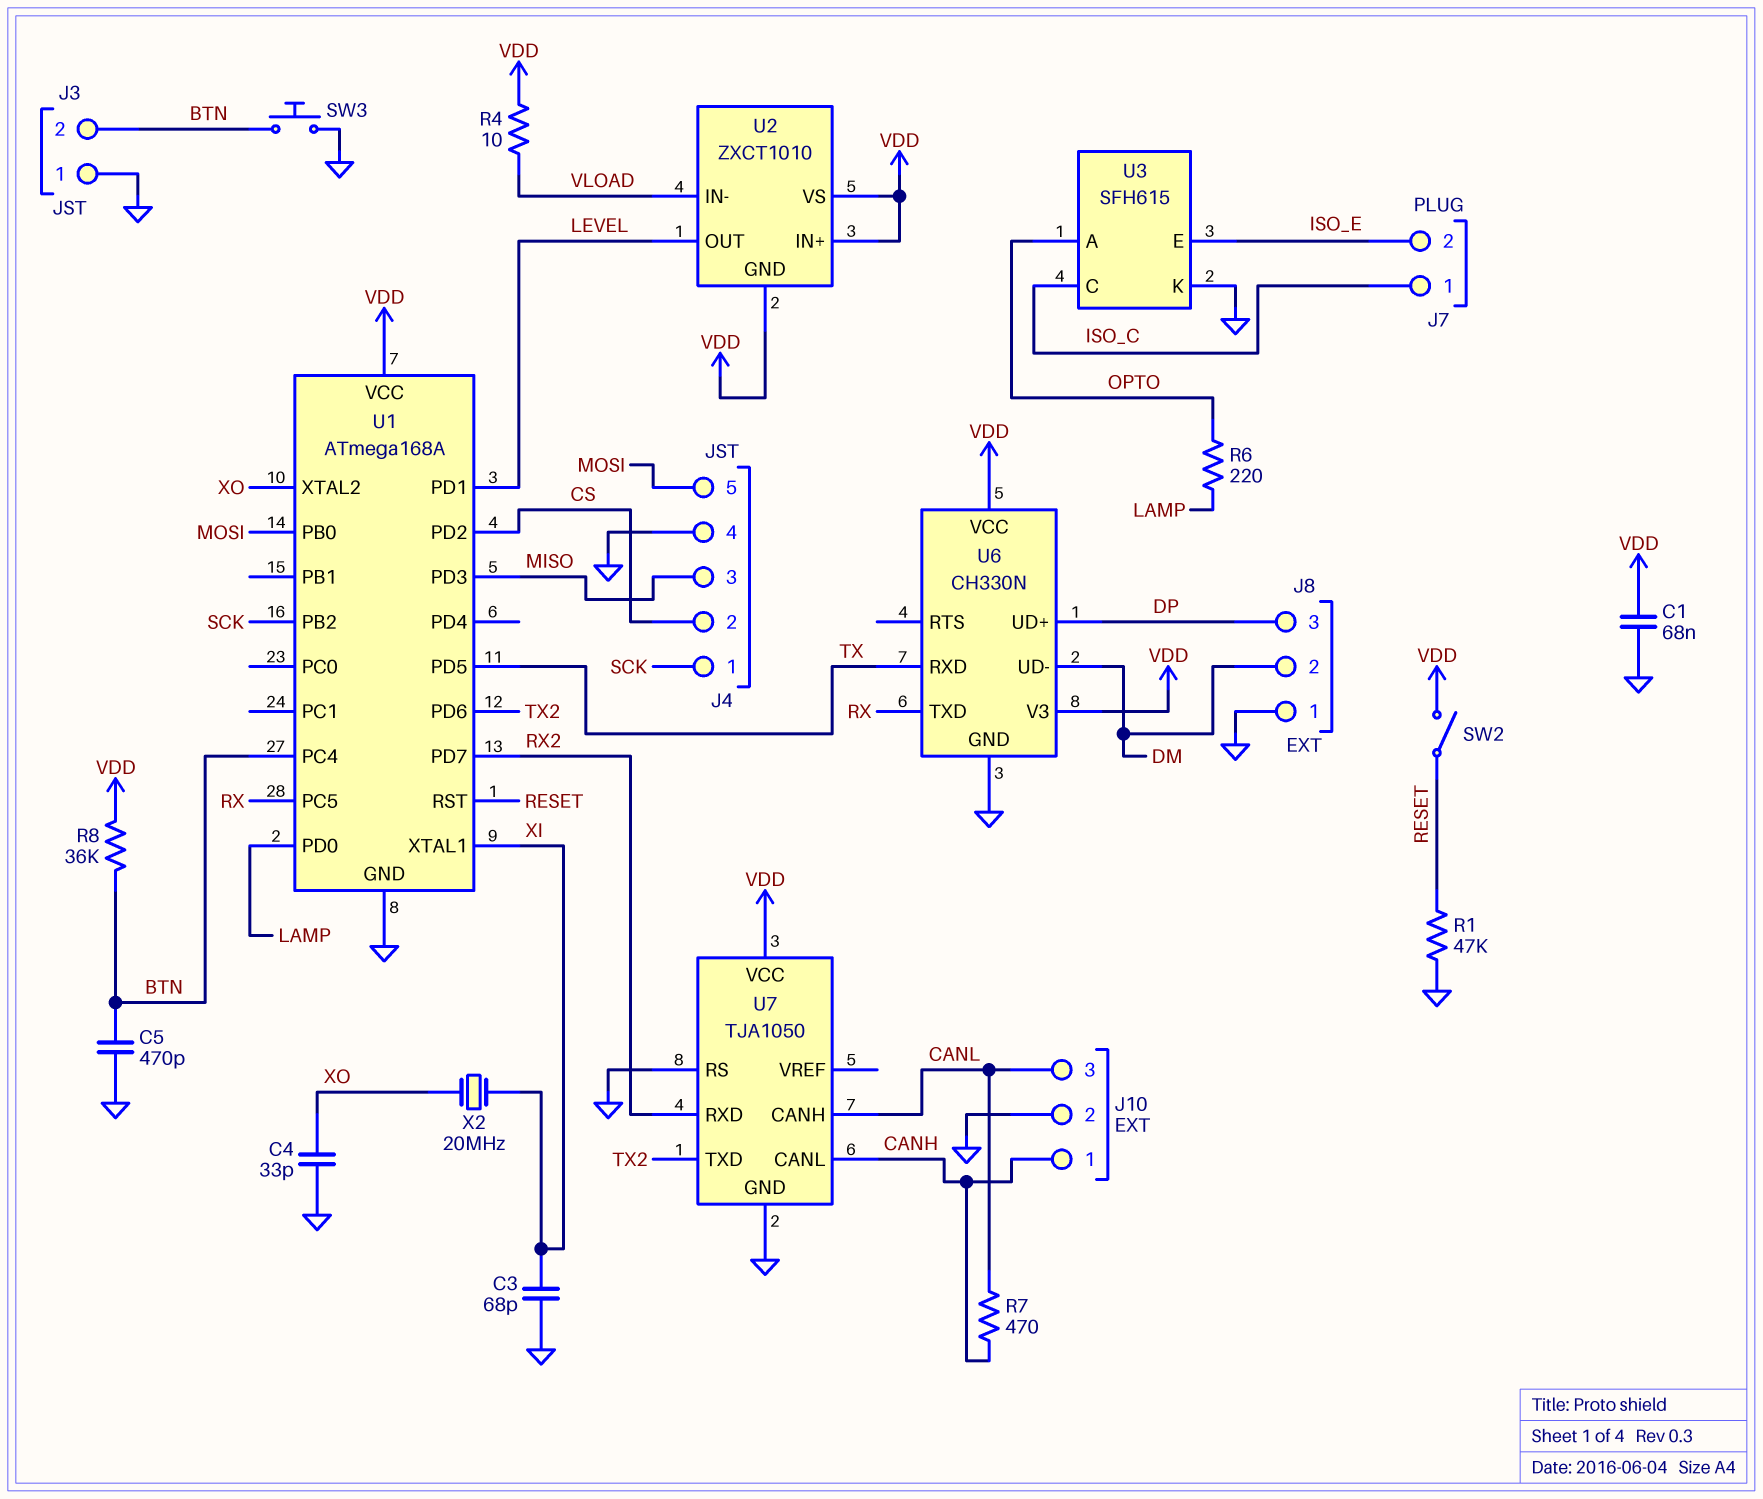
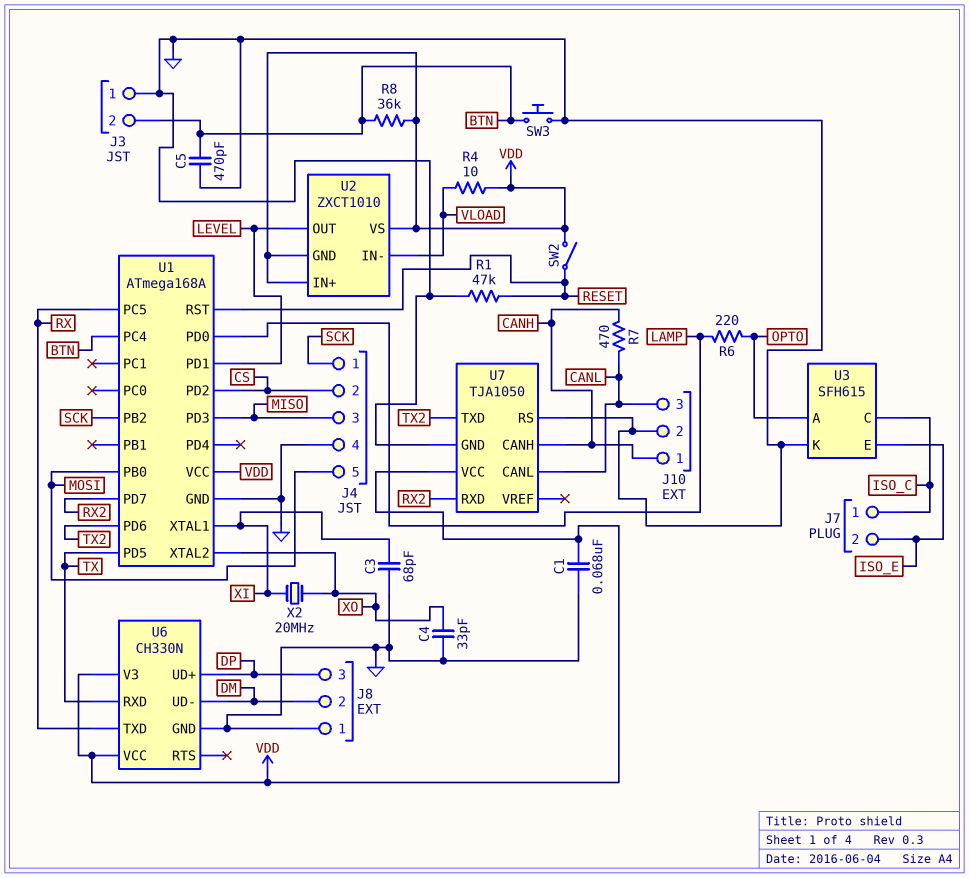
U7 pin CANH: CANL -> CANH
U7 pin CANL: CANH -> CANL

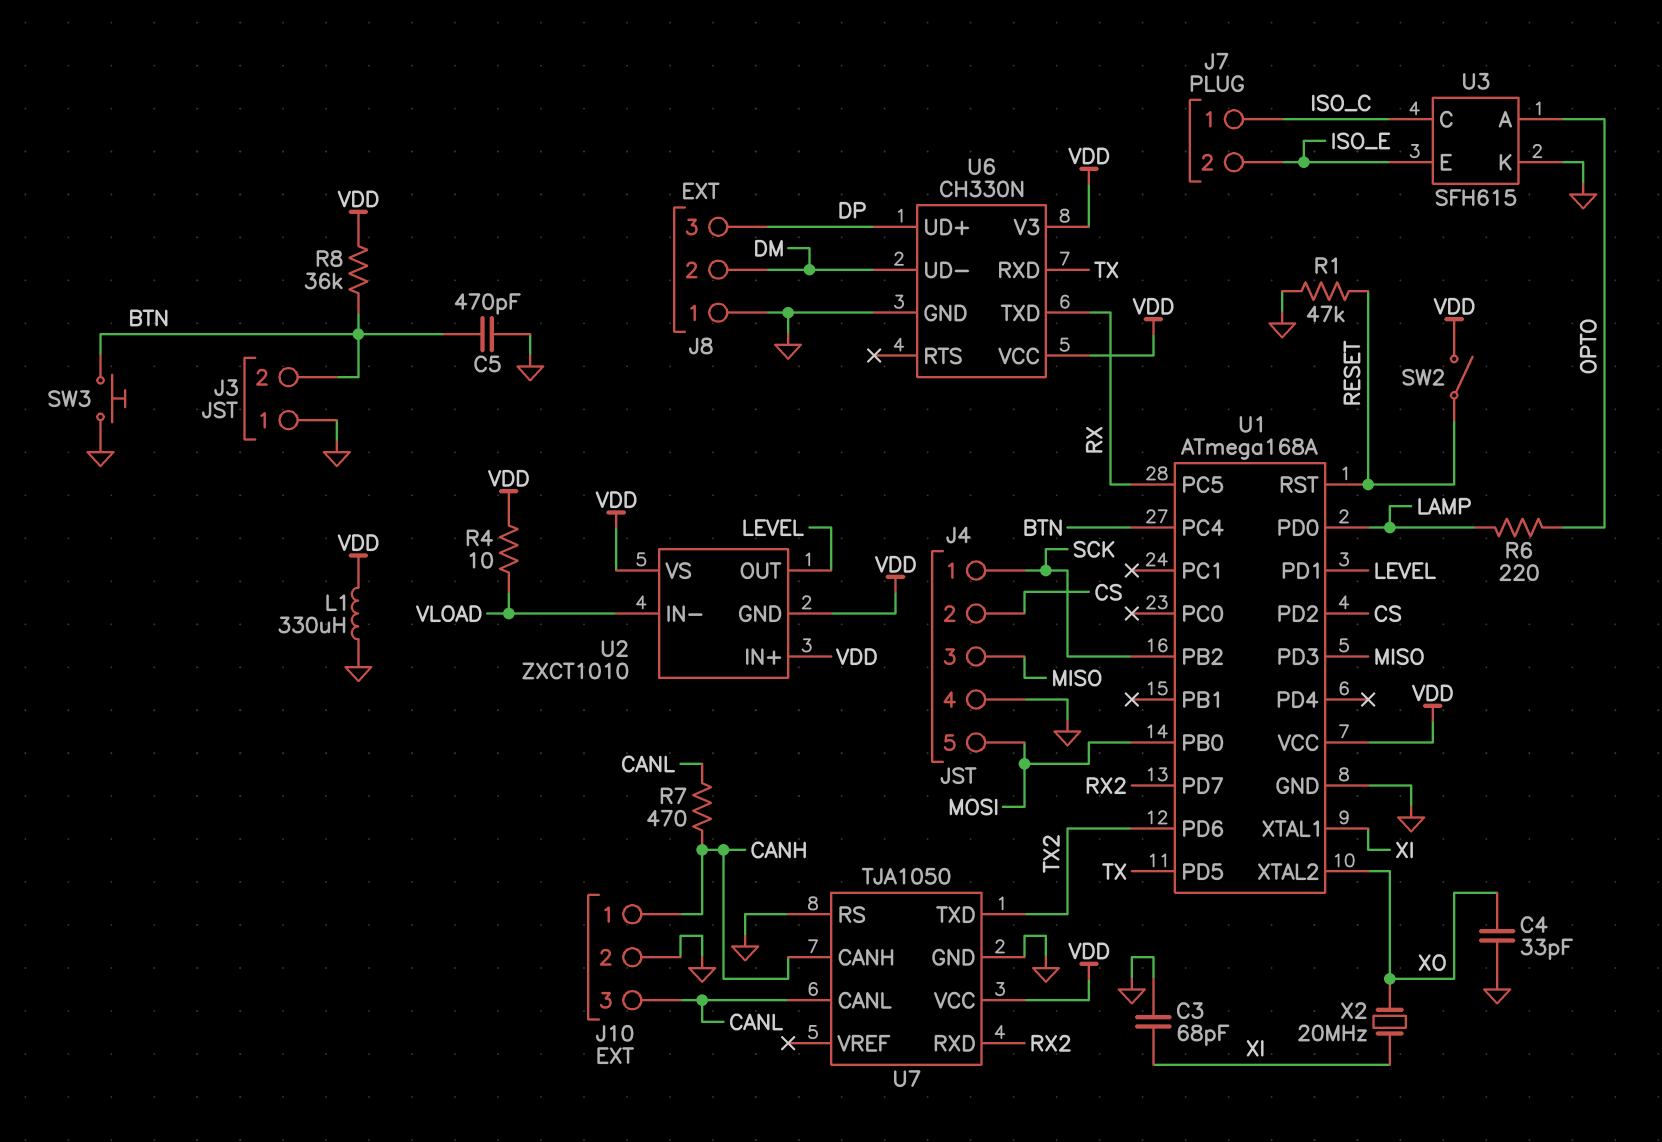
C1: 68nF (GND, VDD) -> none
L1: none -> 330uH (GND, VDD)

